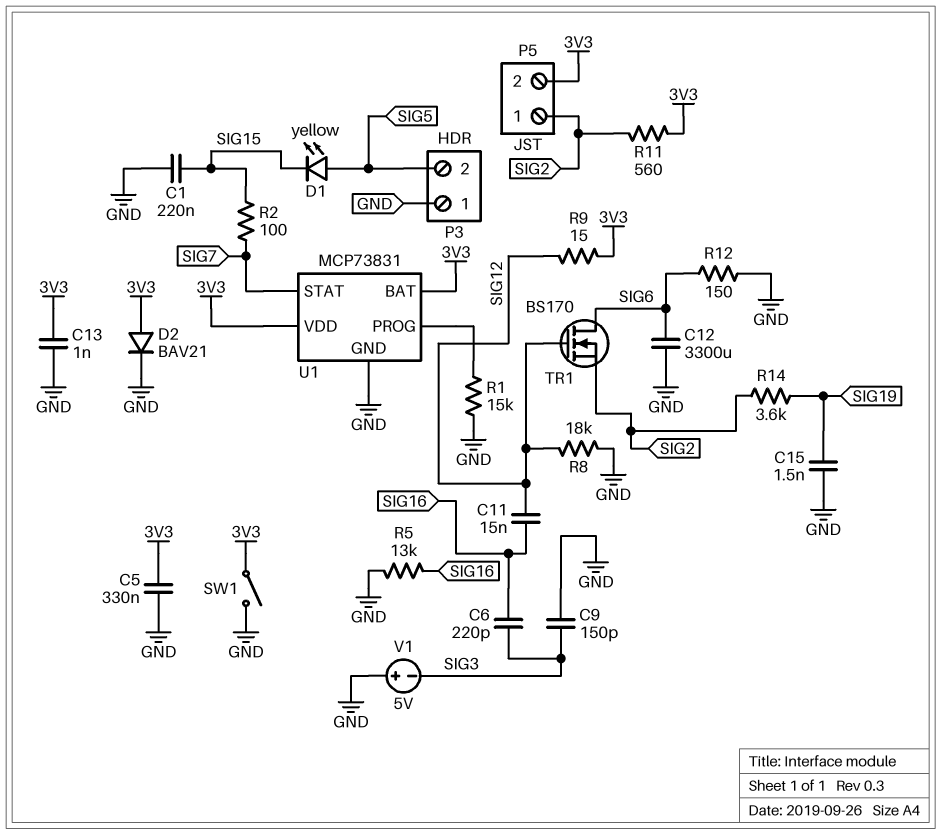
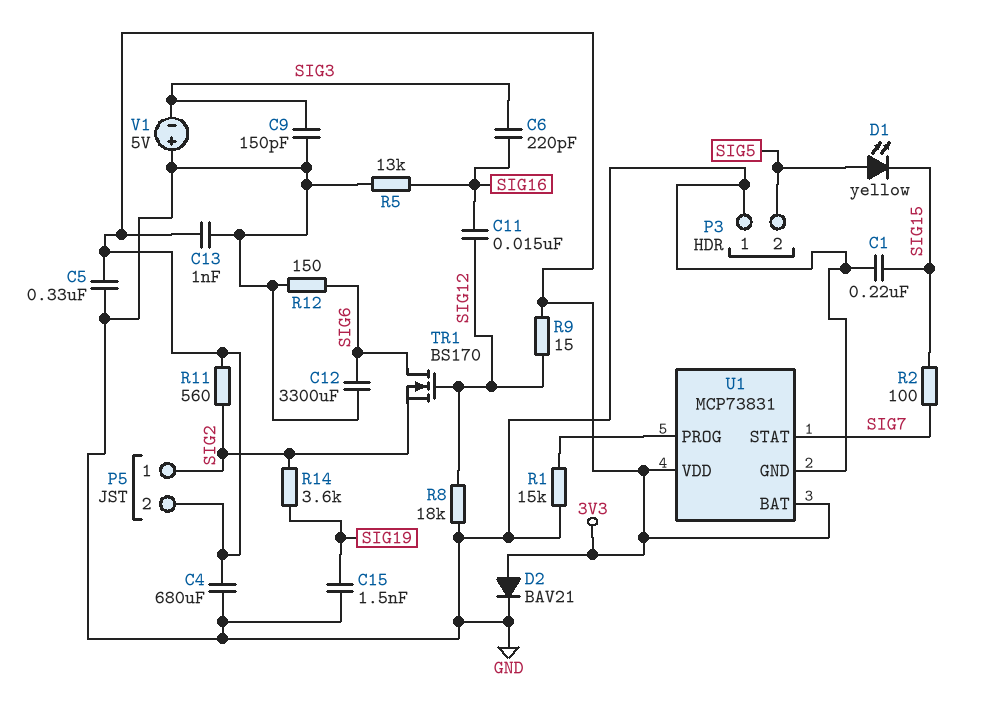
C4: none -> 680uF (3V3, GND)
SW1: switch (3V3, GND) -> none

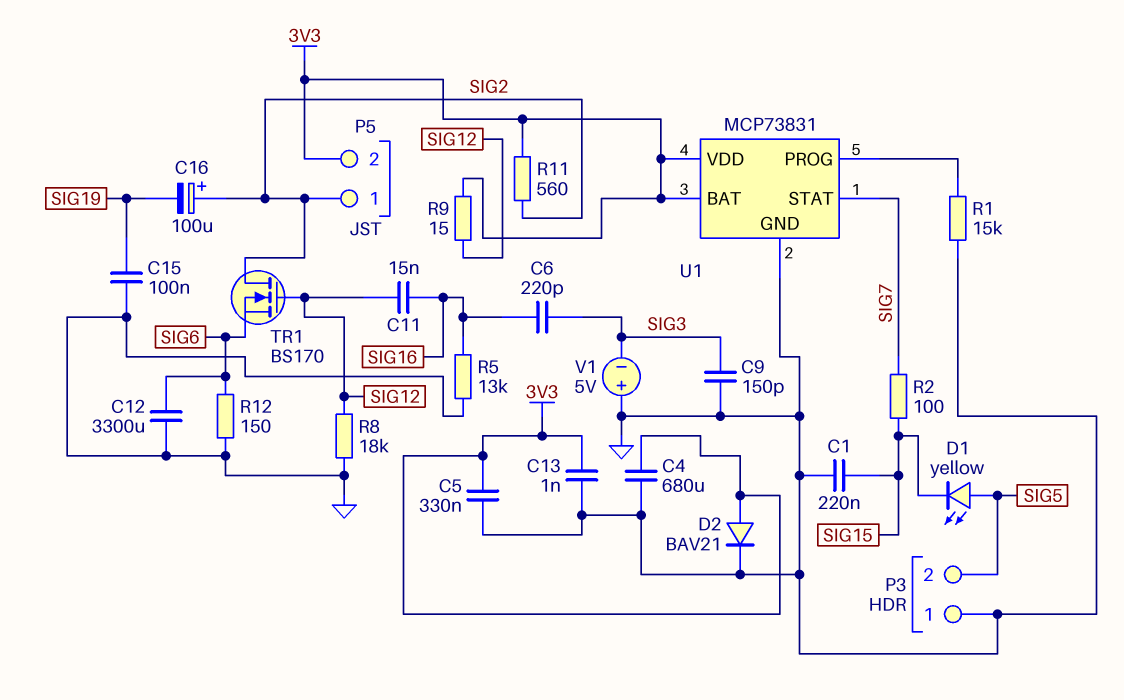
C15: 1.5nF (GND, SIG19) -> 100nF (GND, SIG19)
C16: none -> 100uF (plus SIG2, minus SIG19)
R14: 3.6k (SIG2, SIG19) -> none
TR1: NMOS BS170 (G SIG12, D SIG6, S SIG2) -> NMOS BS170 (G SIG12, D SIG2, S SIG6)

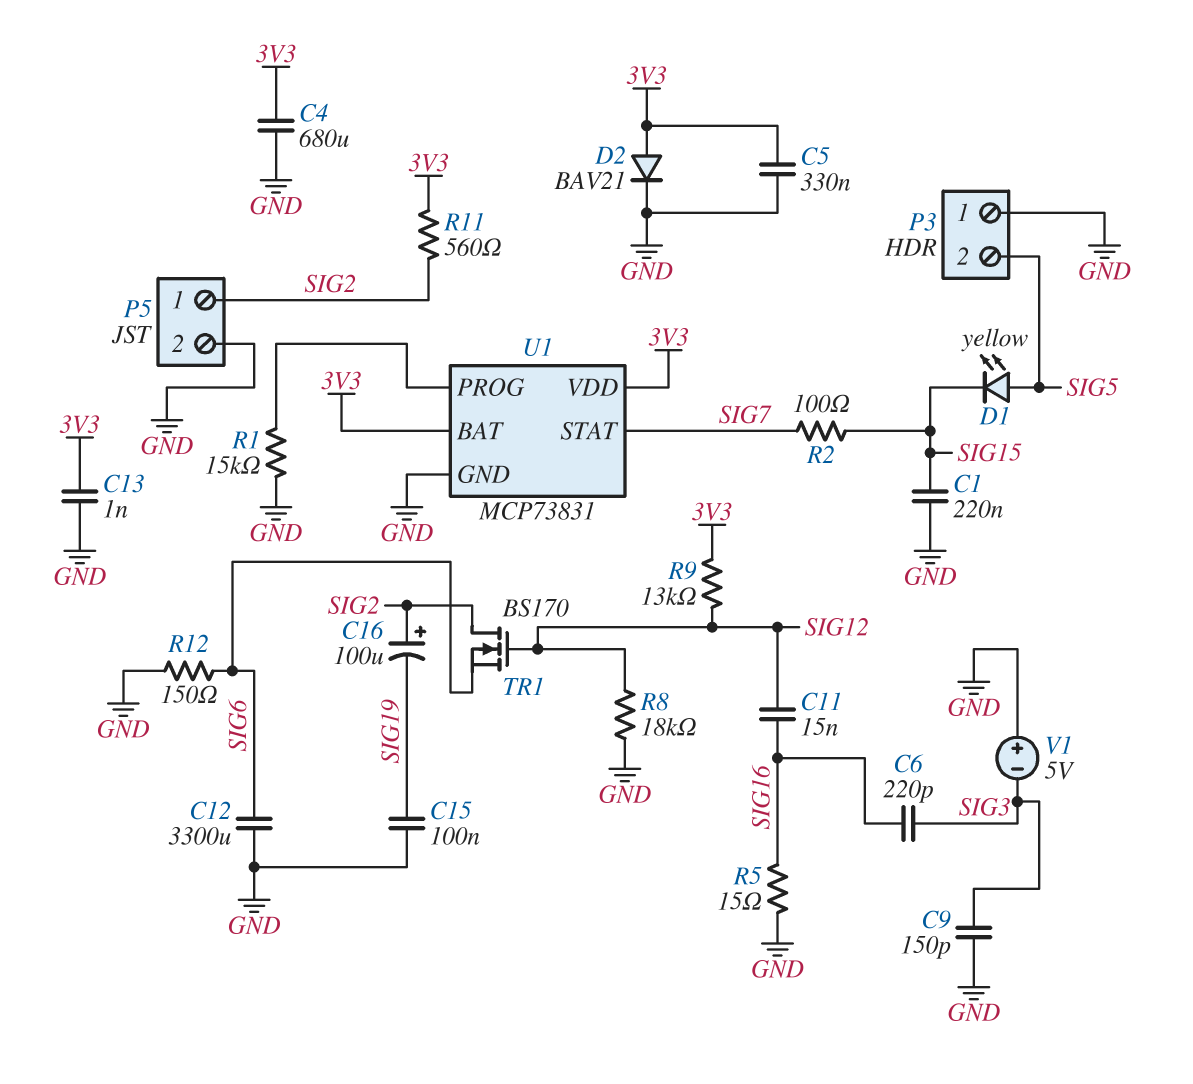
P5 pin 2: 3V3 -> GND
R5: 13k (GND, SIG16) -> 15 (GND, SIG16)
R9: 15 (3V3, SIG12) -> 13k (3V3, SIG12)

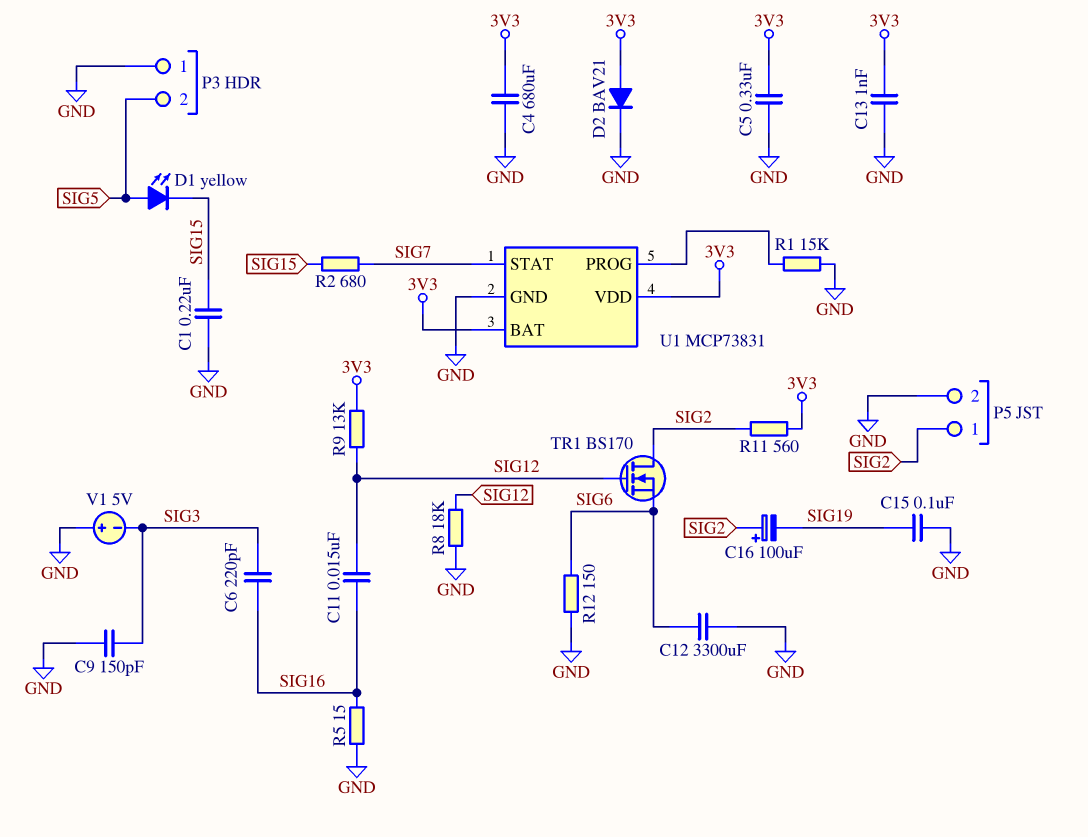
R2: 100 (SIG7, SIG15) -> 680 (SIG7, SIG15)

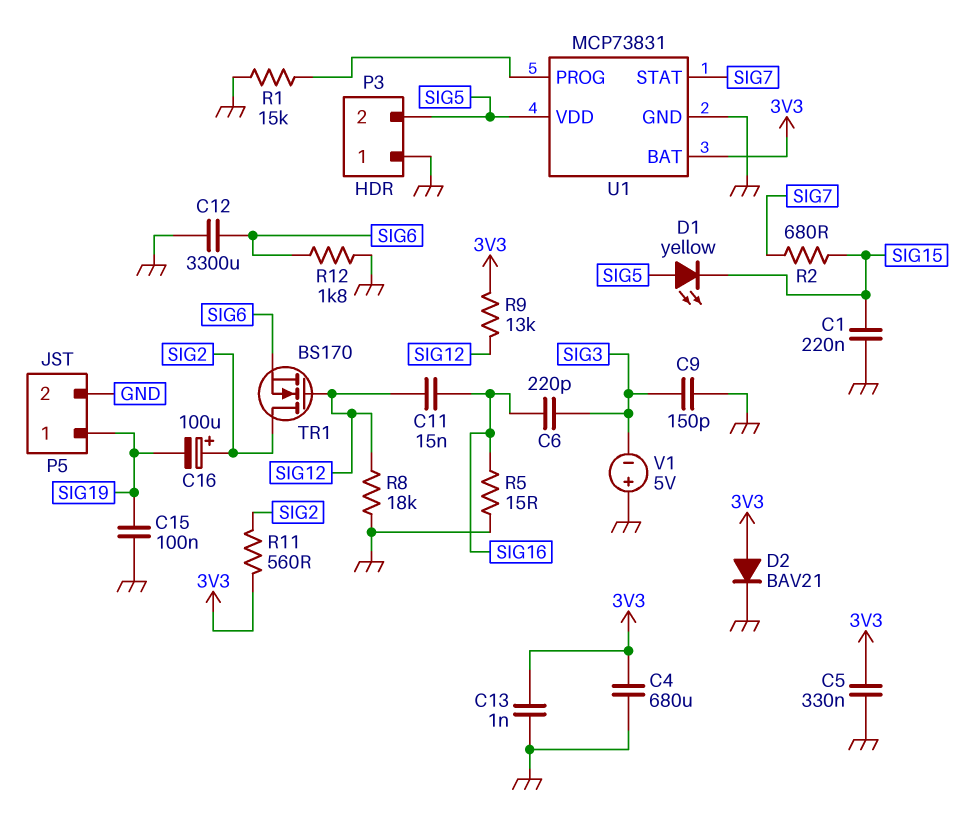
P5 pin 1: SIG2 -> SIG19
R12: 150 (GND, SIG6) -> 1.8k (GND, SIG6)
U1 pin VDD: 3V3 -> SIG5

